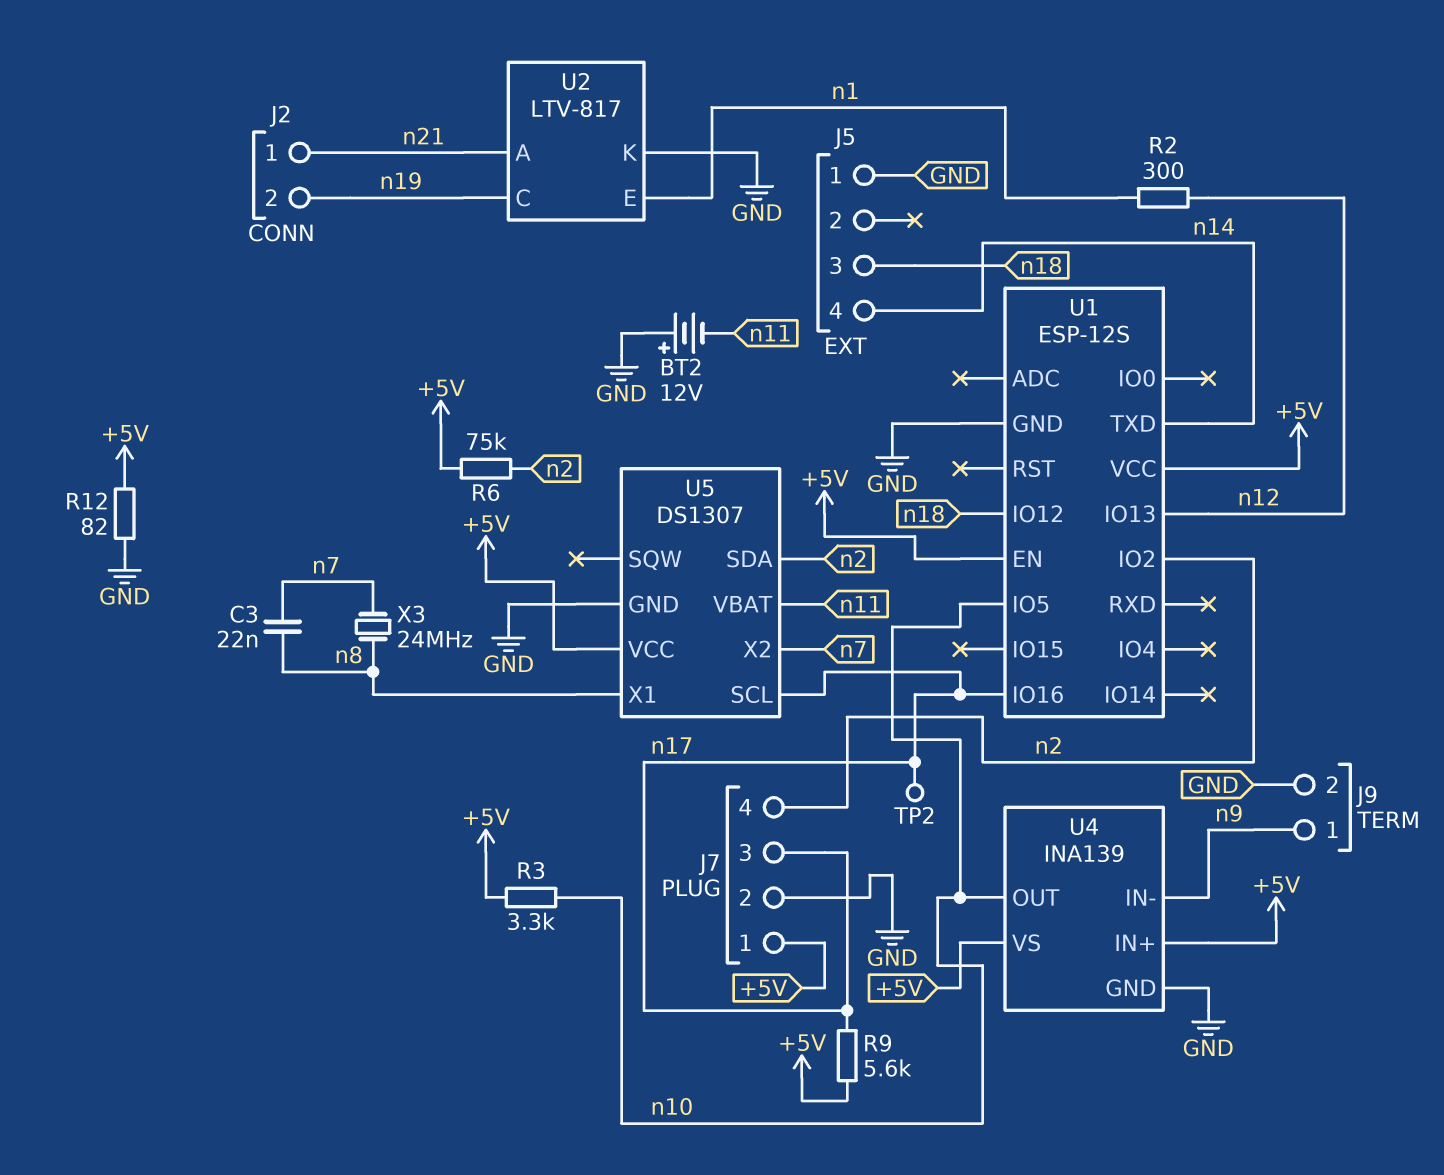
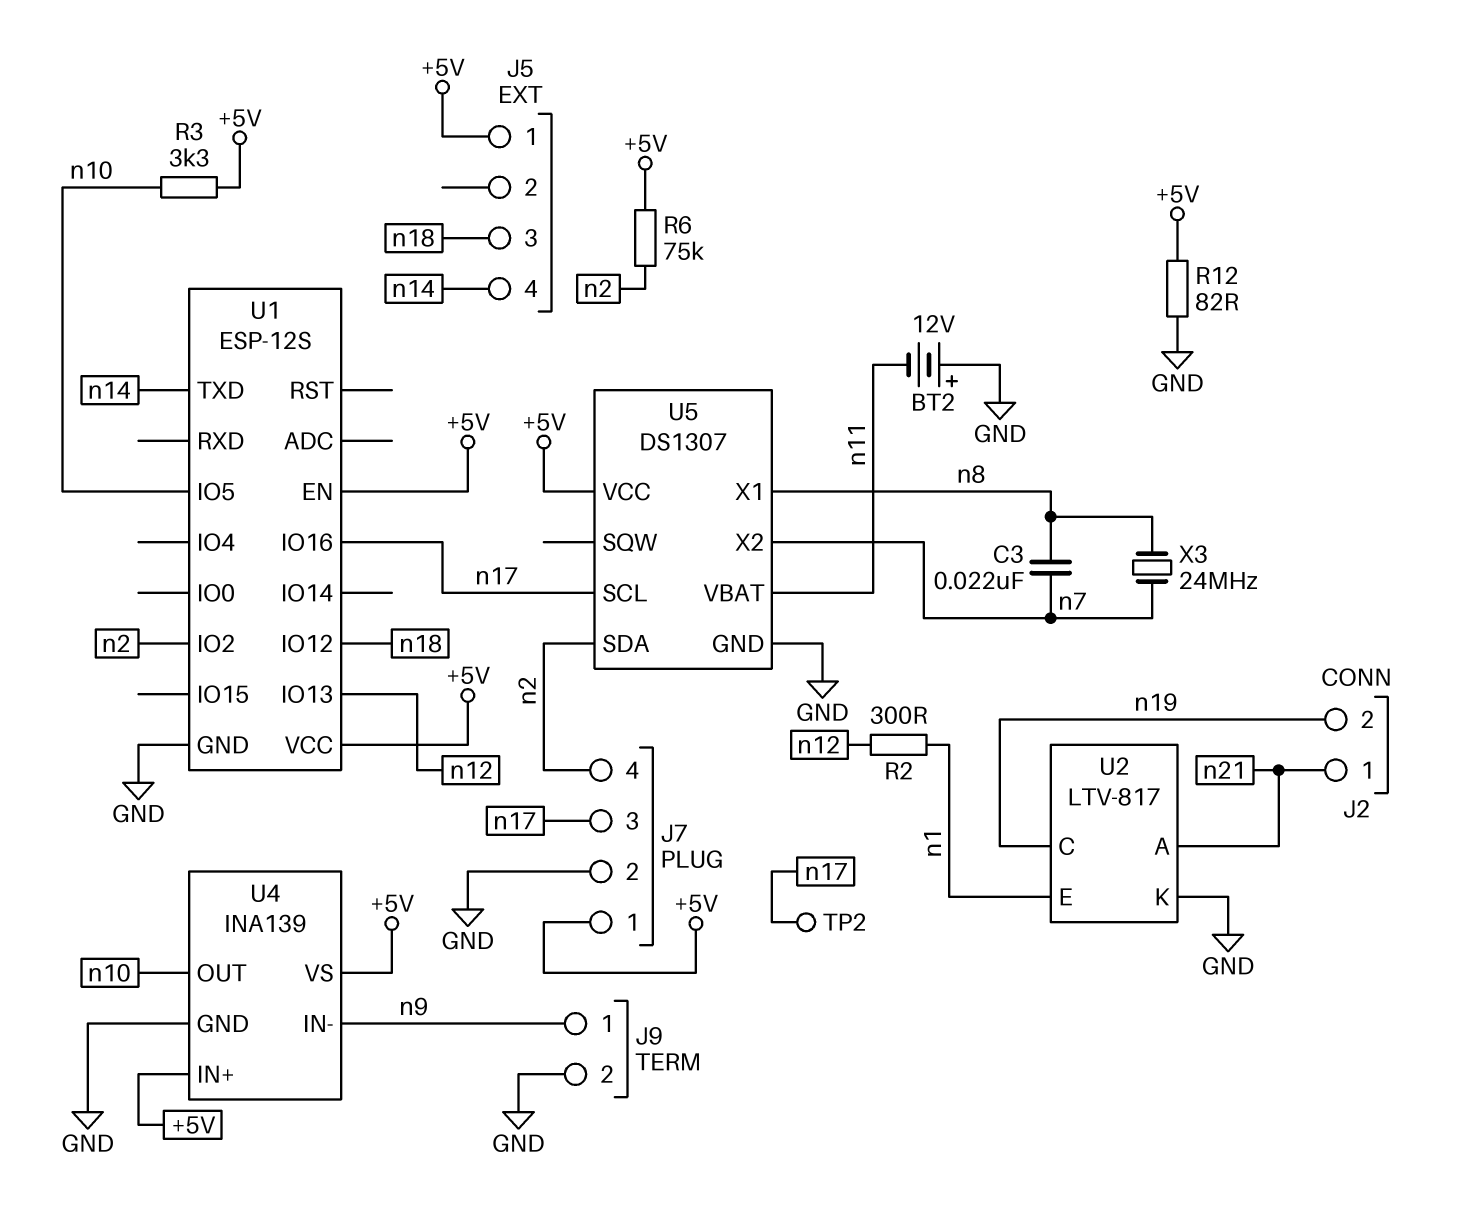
J5 pin 1: GND -> +5V
R9: 5.6k (+5V, n17) -> none

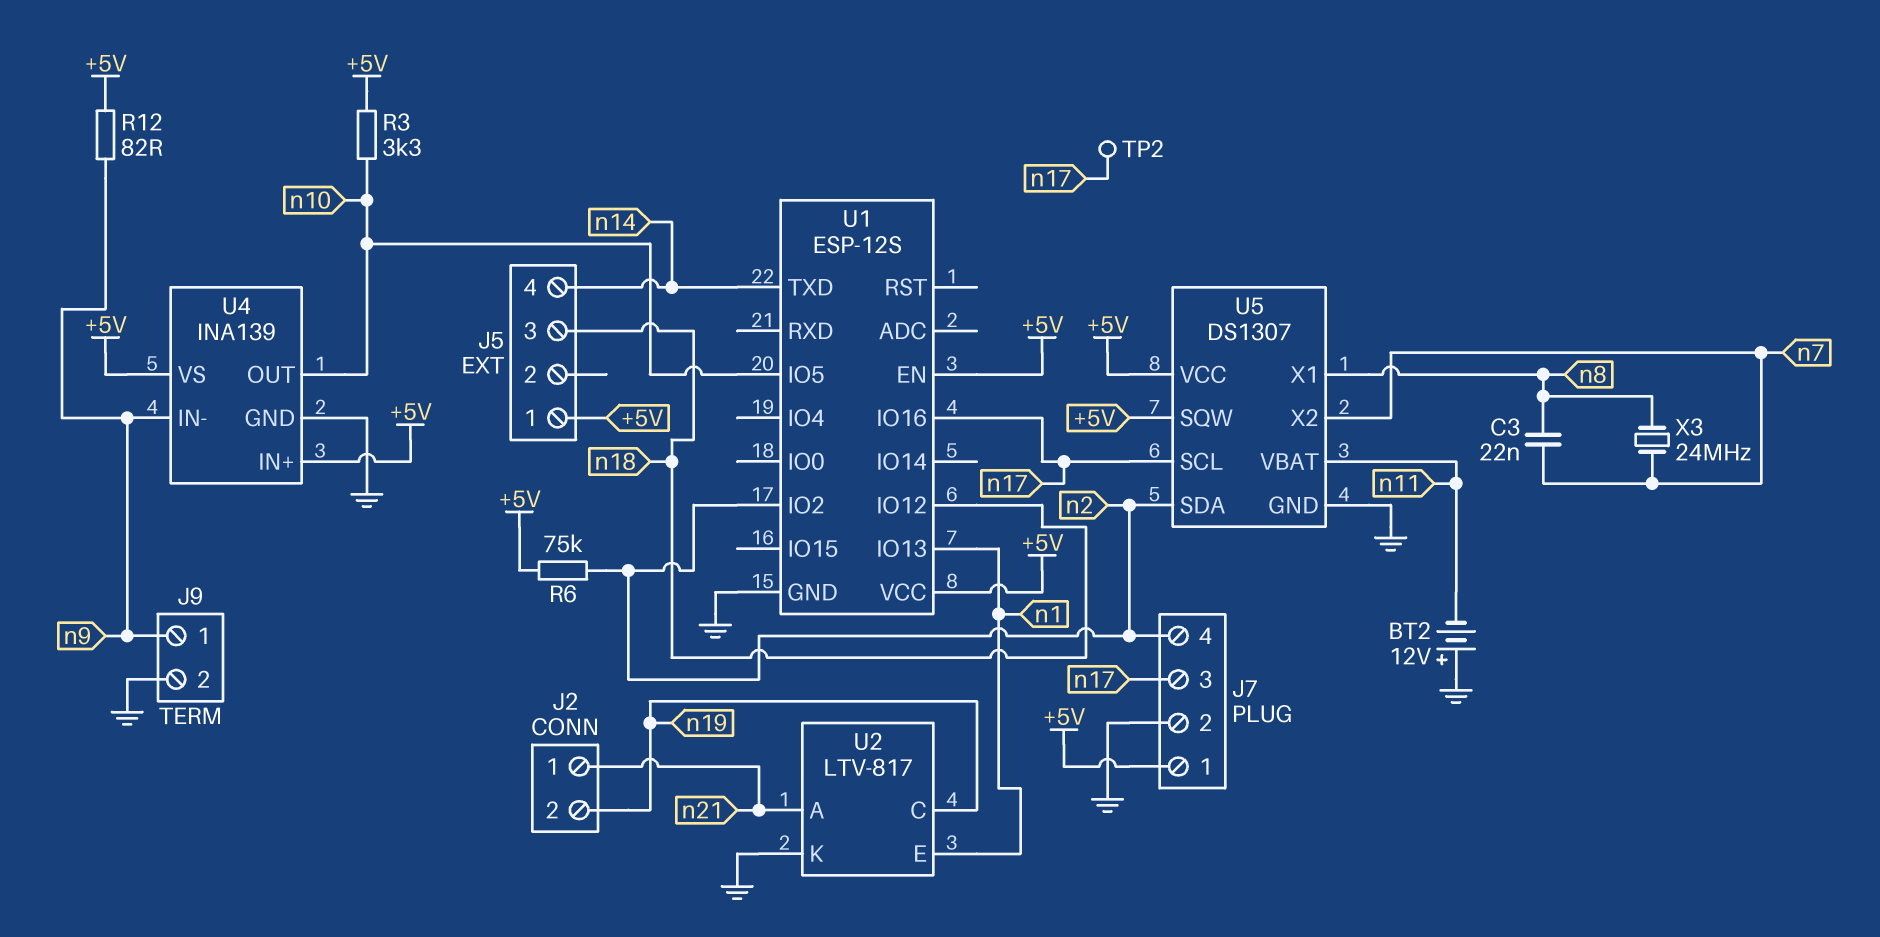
R2: 300 (n1, n12) -> none
R12: 82 (+5V, GND) -> 82 (+5V, n9)
U1 pin IO13: n12 -> n1
U5 pin SQW: none -> +5V

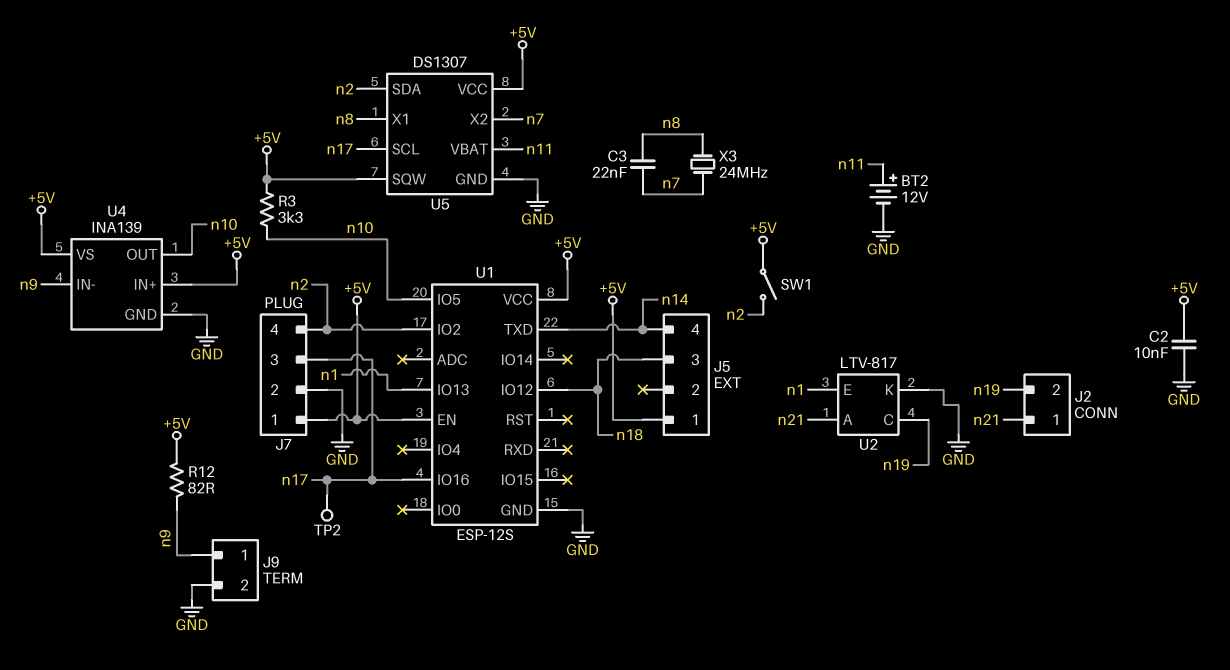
BT2: 12V (plus GND, minus n11) -> 12V (plus n11, minus GND)
C2: none -> 10nF (+5V, GND)
R6: 75k (+5V, n2) -> none
SW1: none -> switch (+5V, n2)

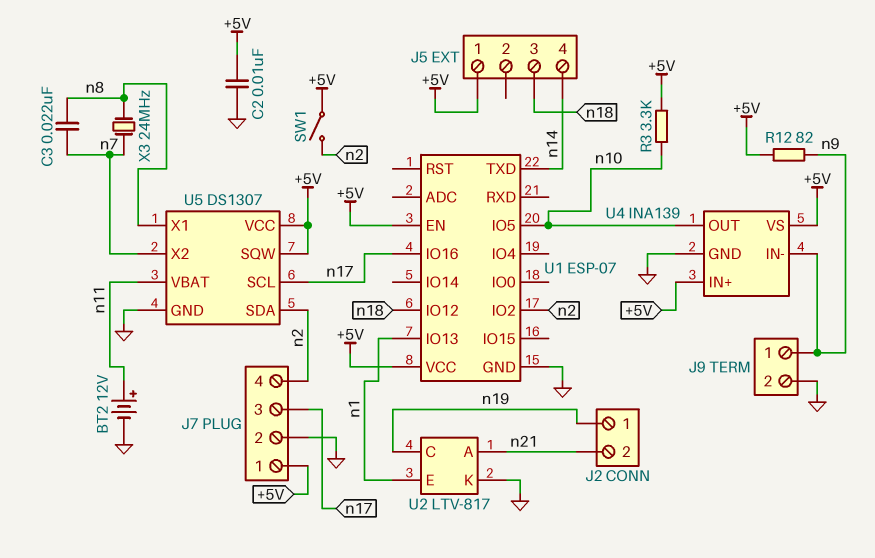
J2 pin 1: n21 -> n19
J2 pin 2: n19 -> n21
TP2: test point (n17) -> none
U1: ESP-12S -> ESP-07

